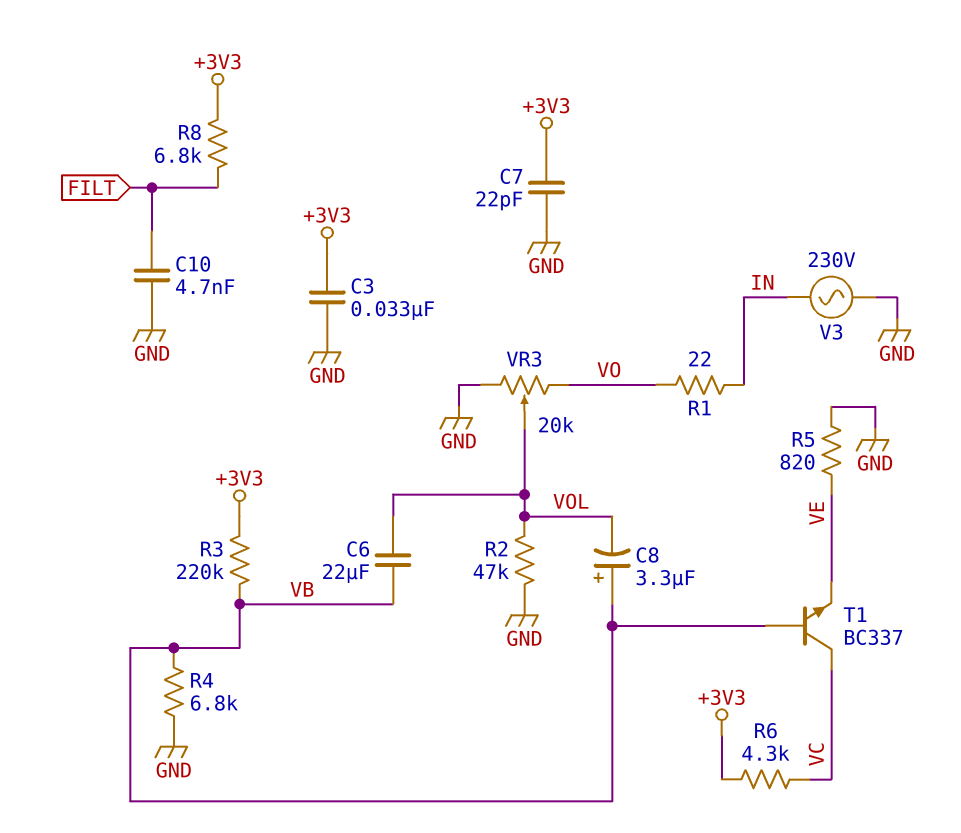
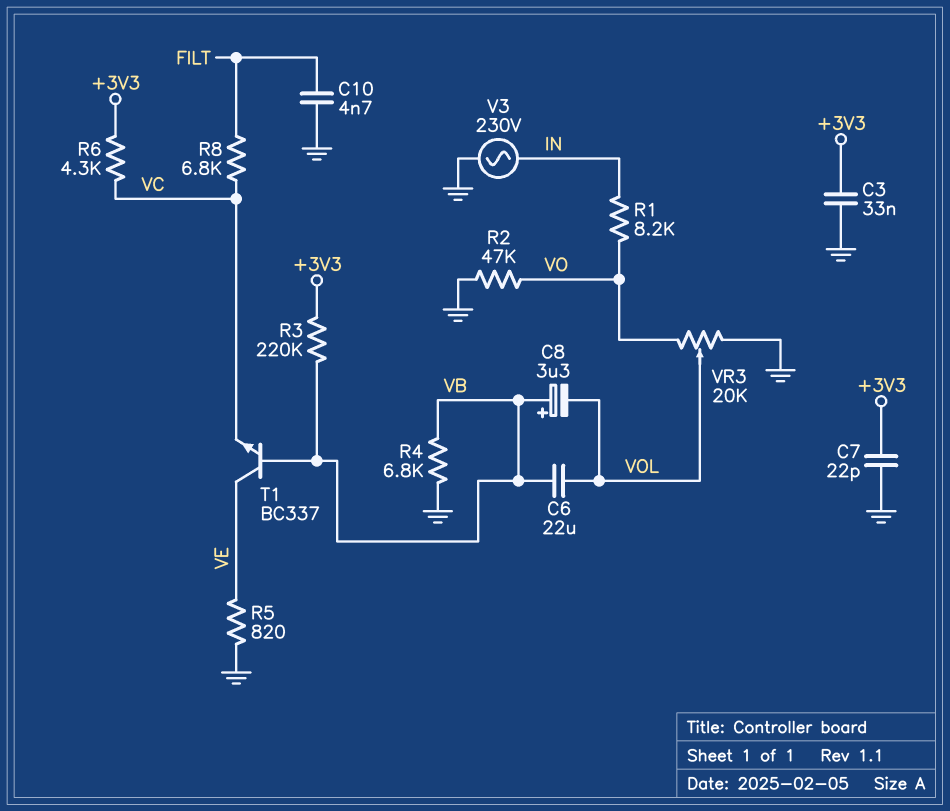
R1: 22 (IN, VO) -> 8.2k (IN, VO)
R2: 47k (GND, VOL) -> 47k (GND, VO)
R8: 6.8k (+3V3, FILT) -> 6.8k (FILT, VC)
T1: NPN BC337 (B VB, C VC, E VE) -> NPN BC337 (B VB, C VE, E VC)

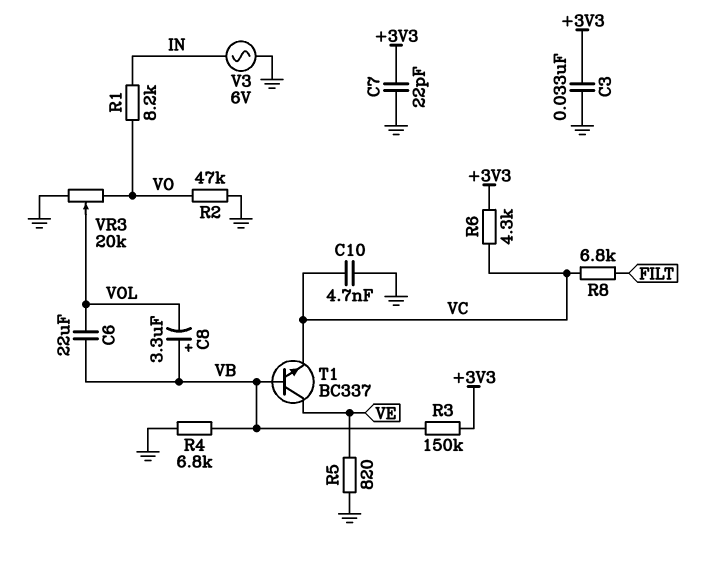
C10: 4.7nF (FILT, GND) -> 4.7nF (GND, VC)
R3: 220k (+3V3, VB) -> 150k (+3V3, VB)
V3: AC 230V (GND, IN) -> AC 6V (GND, IN)

